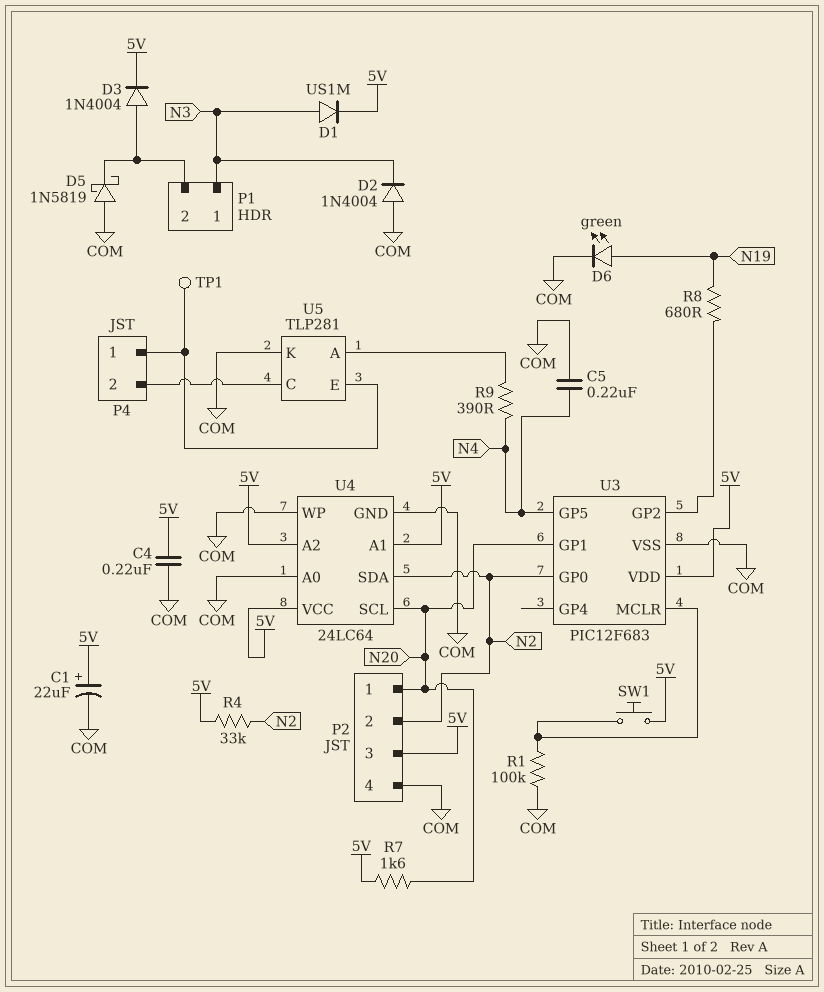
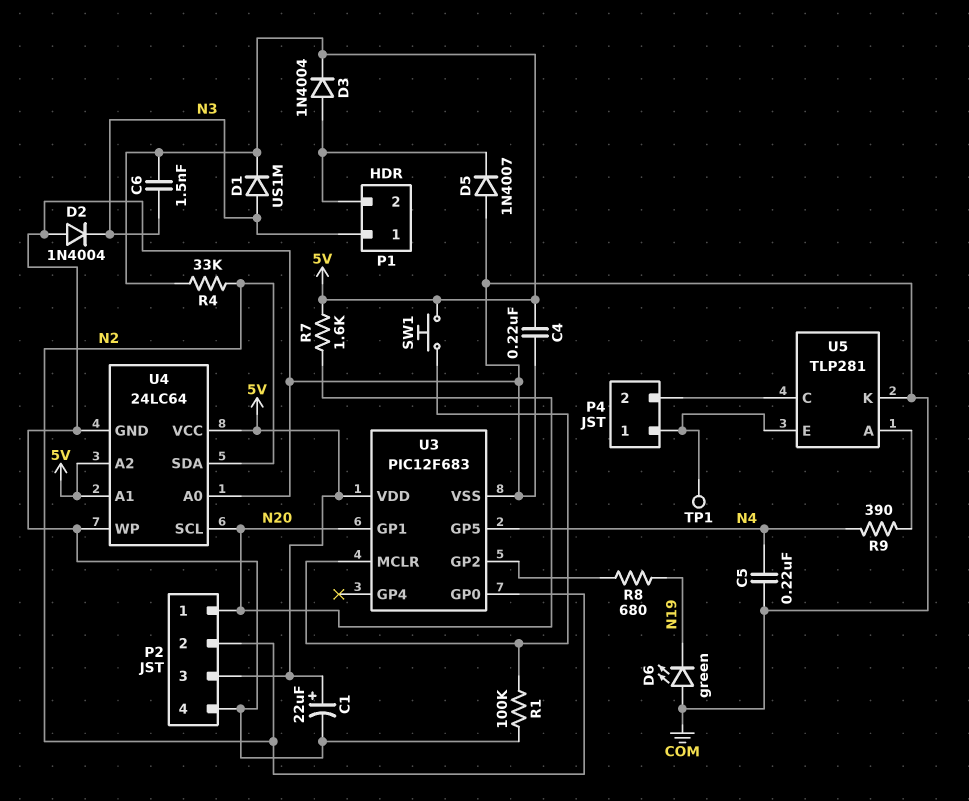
C6: none -> 1.5nF (5V, N3)
D5: schottky 1N5819 (A COM, K P1/2) -> diode 1N4007 (A COM, K P1/2)
D6: LED green (A N19, K COM) -> LED green (A COM, K N19)

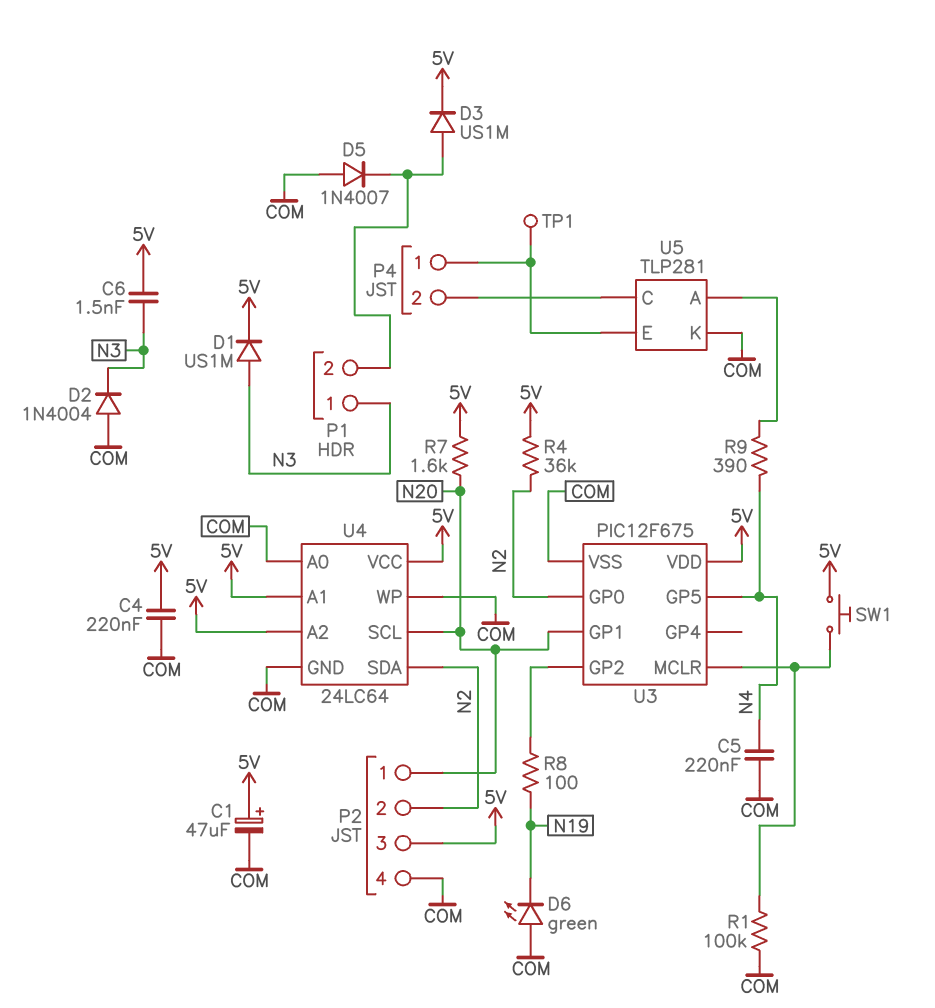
C1: 22uF (plus 5V, minus COM) -> 47uF (plus 5V, minus COM)
D3: diode 1N4004 (A P1/2, K 5V) -> diode US1M (A P1/2, K 5V)
R4: 33k (5V, N2) -> 36k (5V, N2)
R8: 680 (N19, U3/GP2) -> 100 (N19, U3/GP2)
U3: PIC12F683 -> PIC12F675

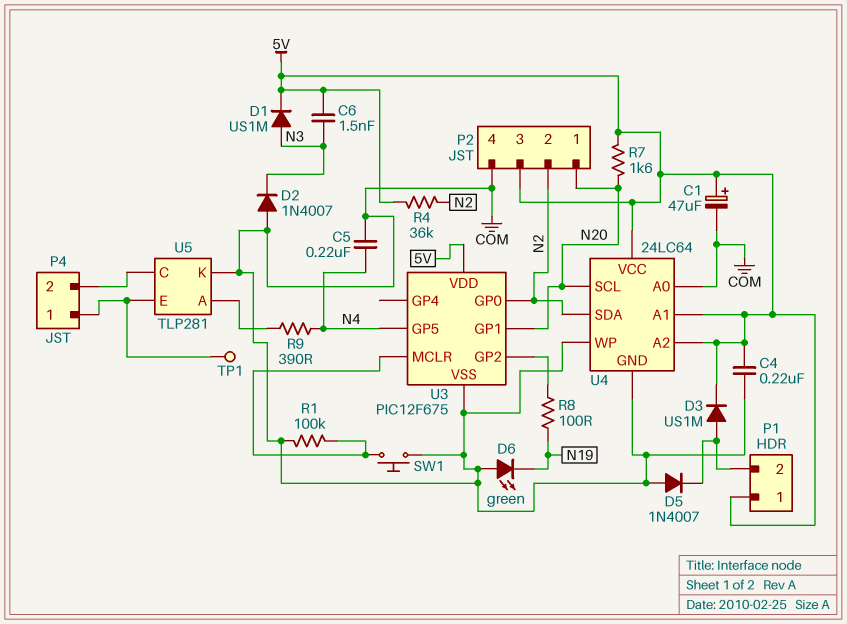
D2: diode 1N4004 (A COM, K N3) -> diode 1N4007 (A COM, K N3)
P1 pin 1: N3 -> 5V
SW1: button (5V, U3/MCLR) -> button (COM, U3/MCLR)

